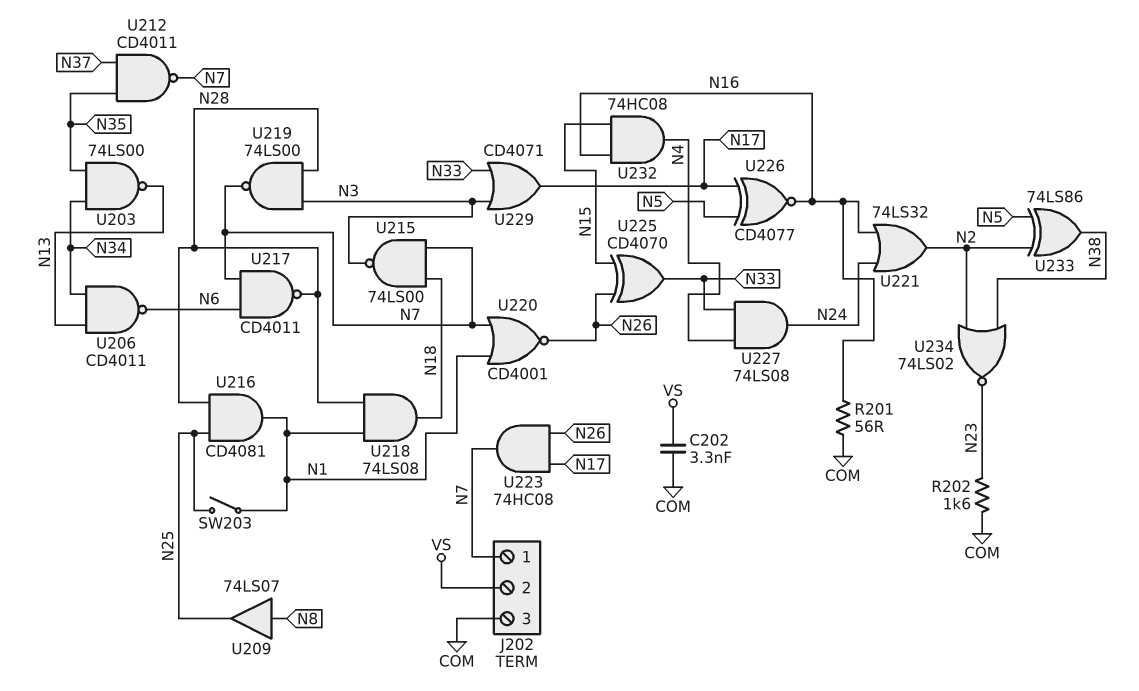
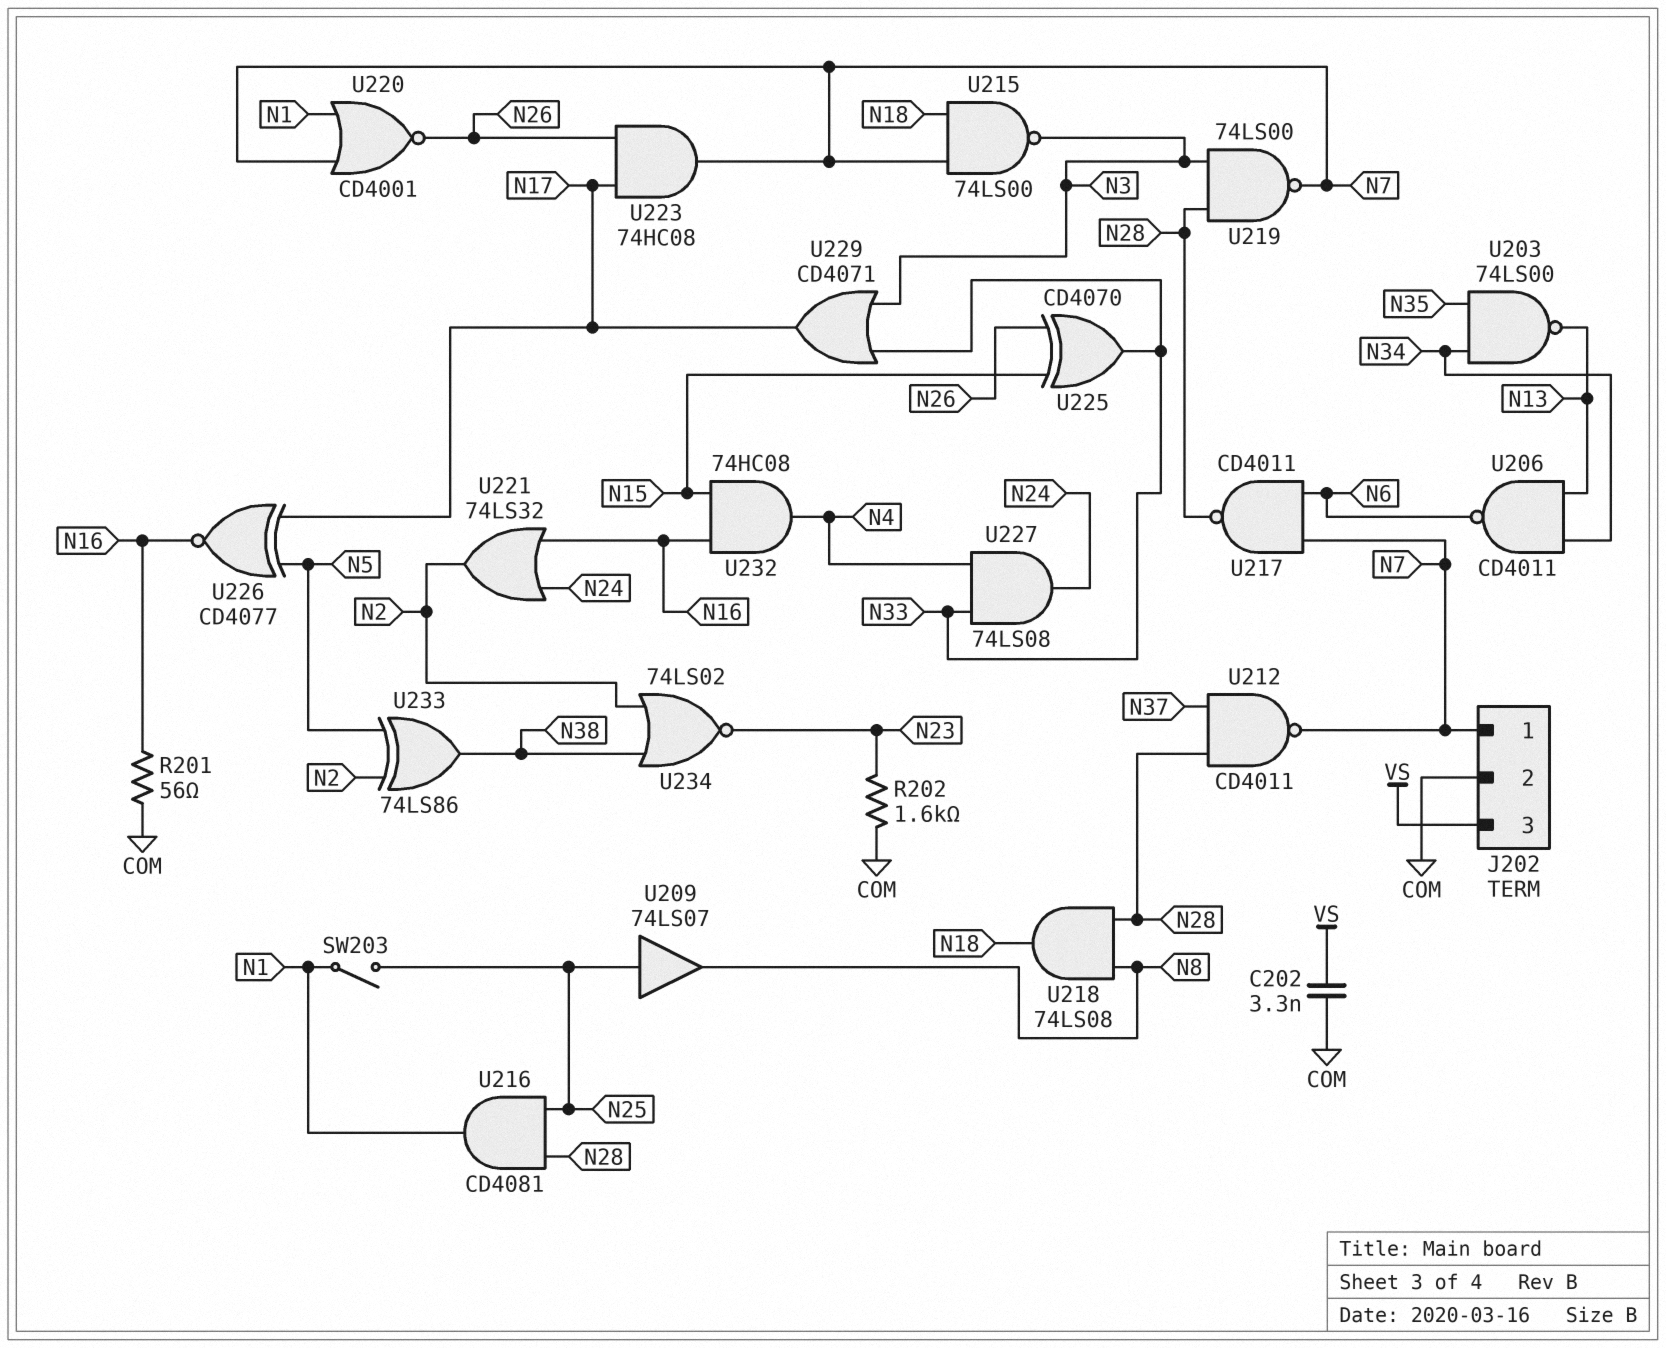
J202 pin 2: VS -> COM
J202 pin 3: COM -> VS
U209: buffer 74LS07 (in N8, out N25) -> buffer 74LS07 (in N25, out N8)
U212: NAND CD4011 (in N35, in N37, out N7) -> NAND CD4011 (in N28, in N37, out N7)
U218: AND 74LS08 (in N1, in N28, out N18) -> AND 74LS08 (in N8, in N28, out N18)

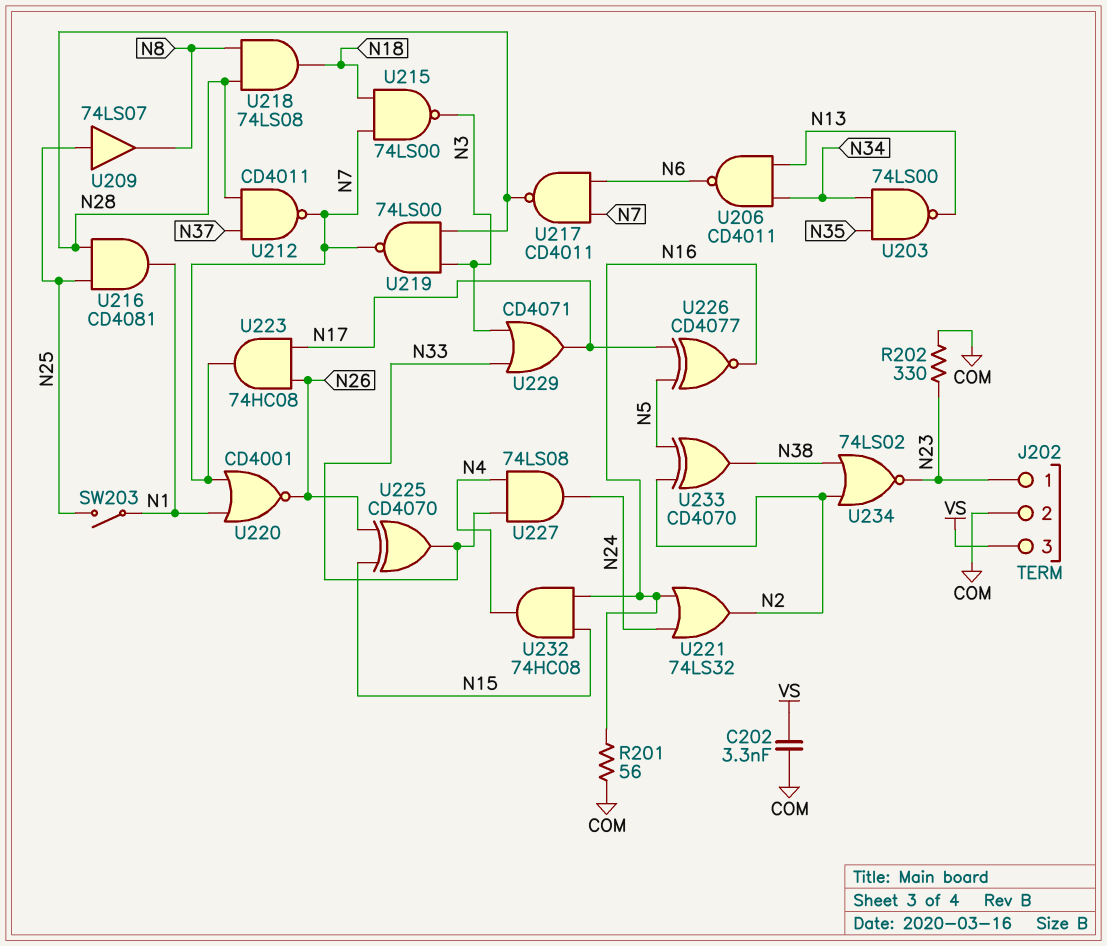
J202 pin 1: N7 -> N23
R202: 1.6k (COM, N23) -> 330 (COM, N23)
U233: XOR 74LS86 (in N2, in N5, out N38) -> XOR CD4070 (in N2, in N5, out N38)

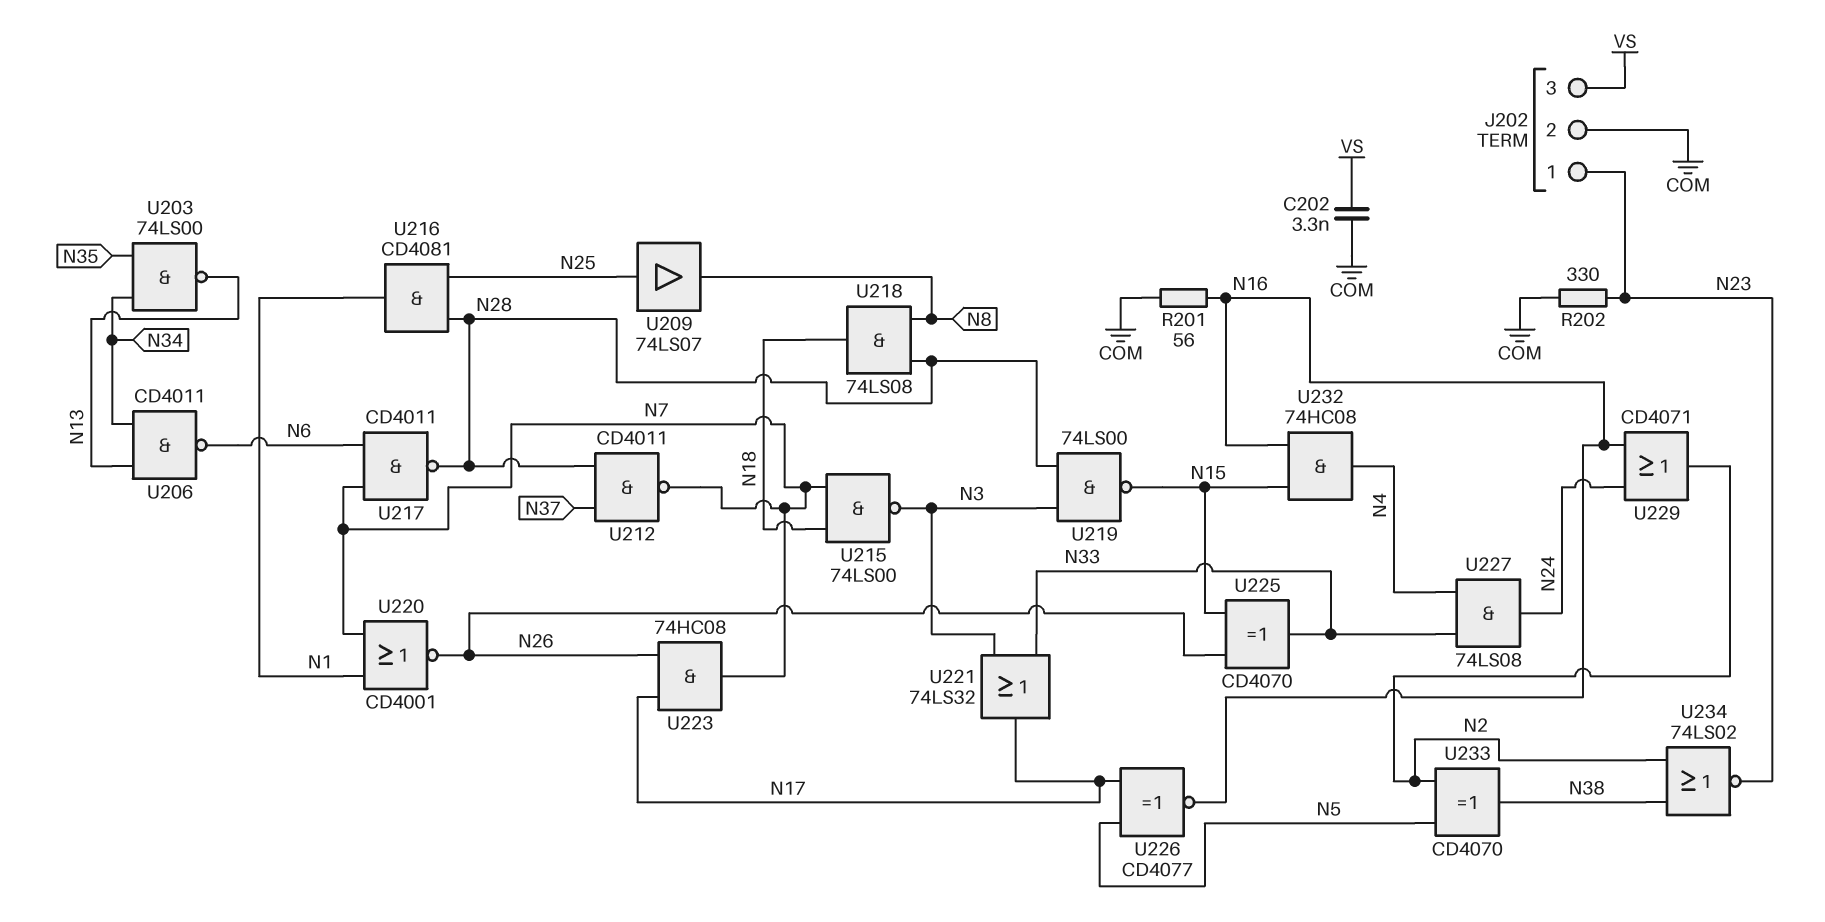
SW203: switch (N1, N25) -> none
U219: NAND 74LS00 (in N3, in N28, out N7) -> NAND 74LS00 (in N3, in N28, out N15)
U221: OR 74LS32 (in N16, in N24, out N2) -> OR 74LS32 (in N3, in N33, out N17)
U229: OR CD4071 (in N3, in N33, out N17) -> OR CD4071 (in N16, in N24, out N2)

